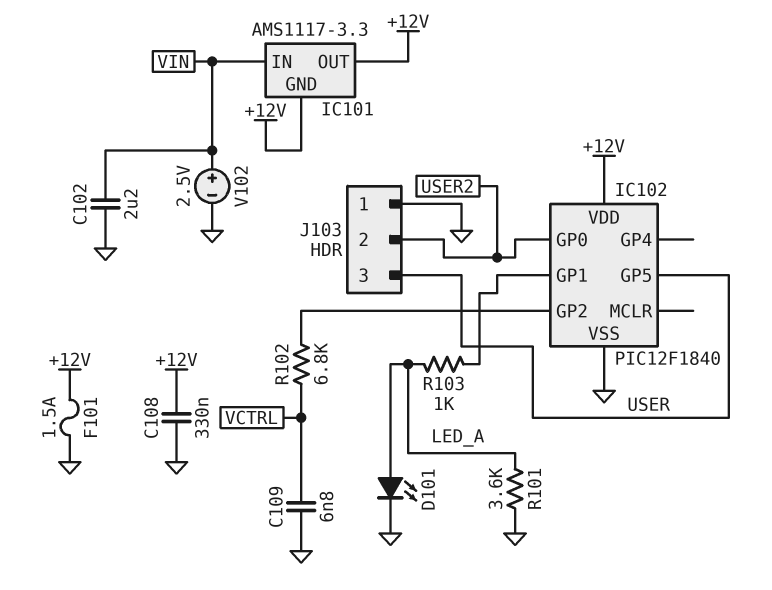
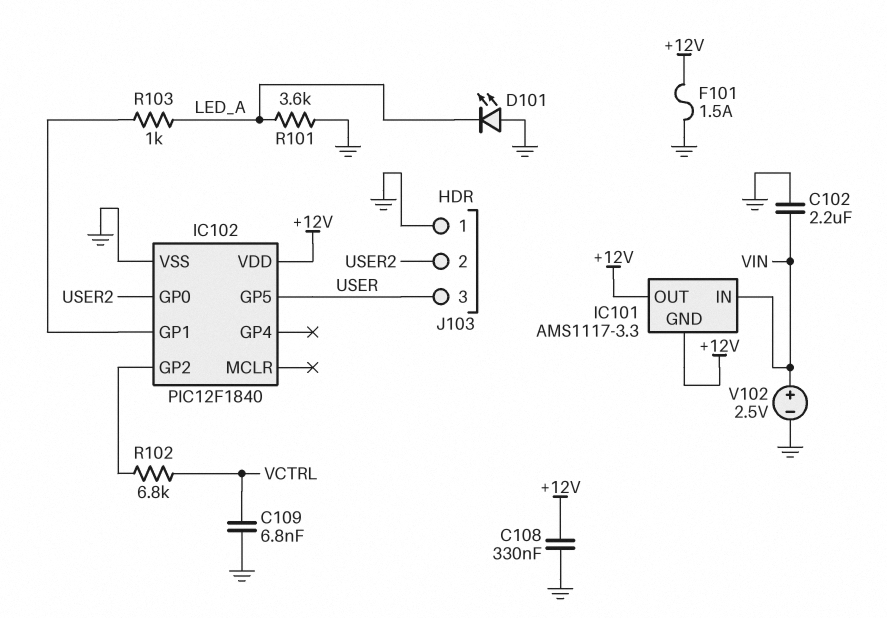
D101: LED (A LED_A, K GND) -> LED (A GND, K LED_A)

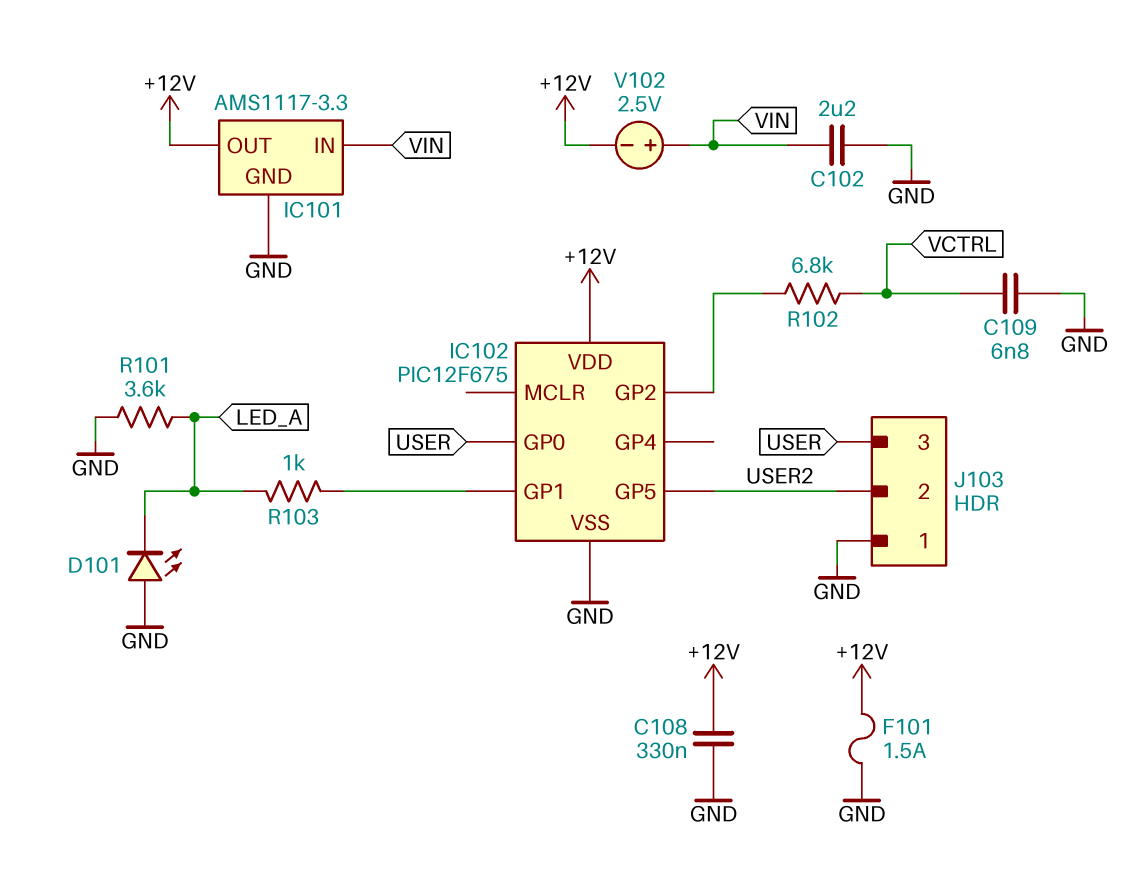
IC101 pin GND: +12V -> GND
IC102: PIC12F1840 -> PIC12F675
IC102 pin GP0: USER2 -> USER
IC102 pin GP5: USER -> USER2
V102: 2.5V (plus VIN, minus GND) -> 2.5V (plus VIN, minus +12V)

